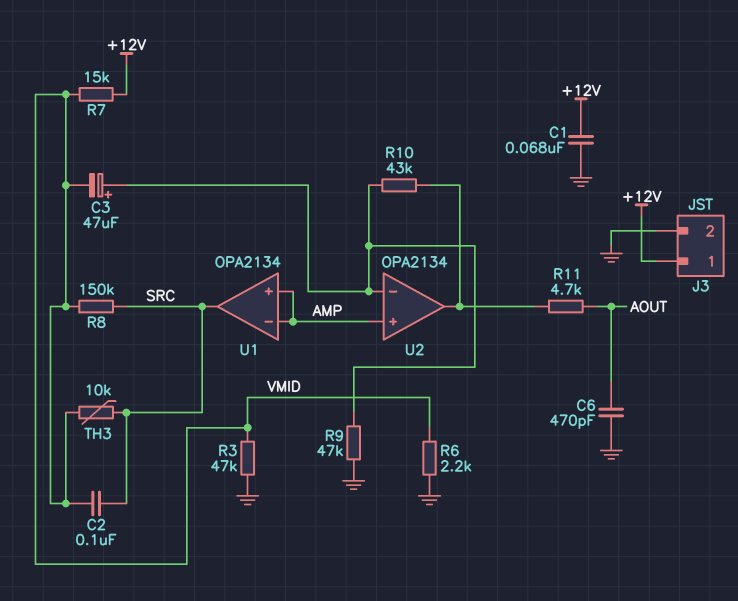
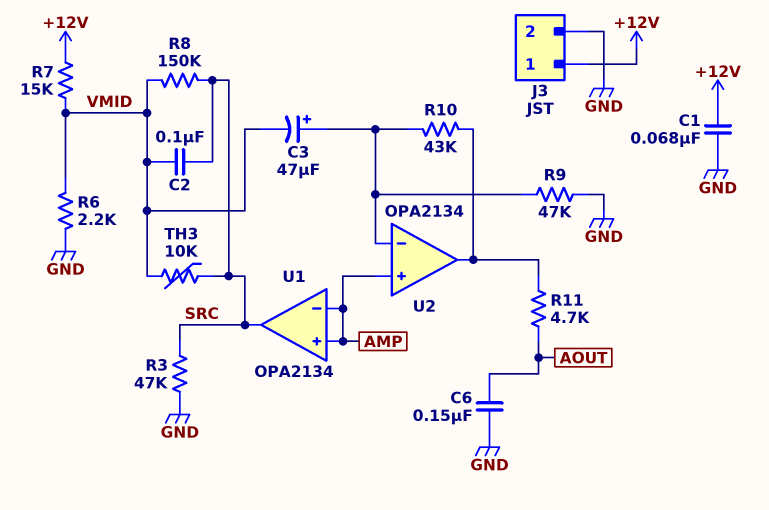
C6: 470pF (AOUT, GND) -> 150nF (AOUT, GND)
R3: 47k (GND, VMID) -> 47k (GND, SRC)

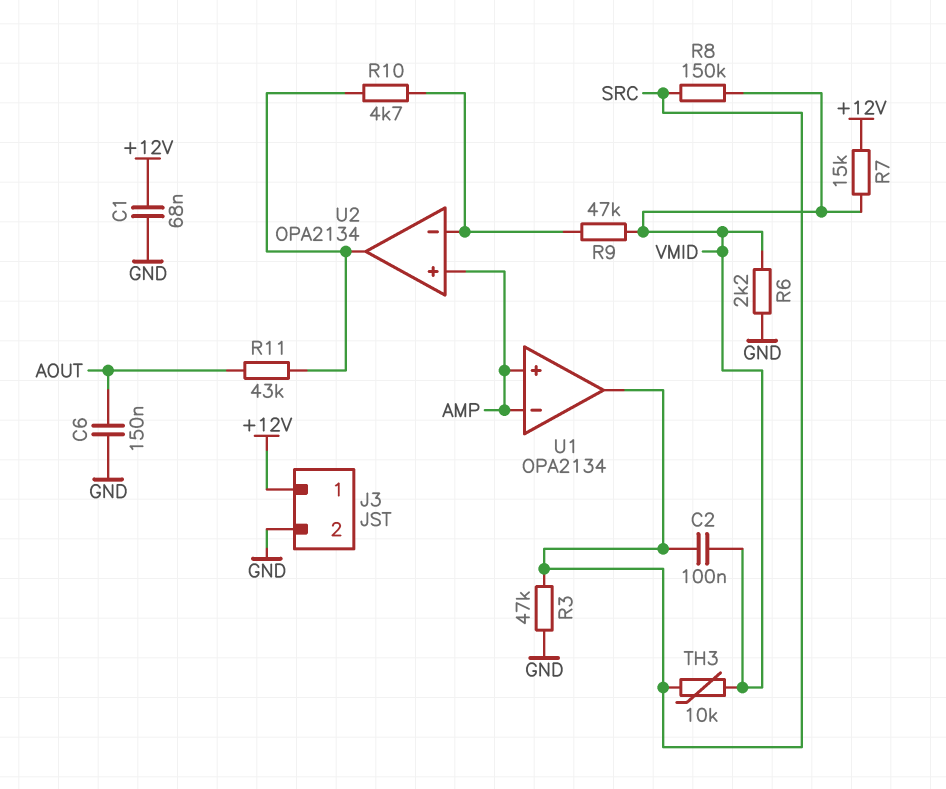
C3: 47uF (plus U2/in-, minus VMID) -> none
R9: 47k (GND, U2/in-) -> 47k (U2/in-, VMID)
R10: 43k (U2/in-, U2/out) -> 4.7k (U2/in-, U2/out)
R11: 4.7k (AOUT, U2/out) -> 43k (AOUT, U2/out)

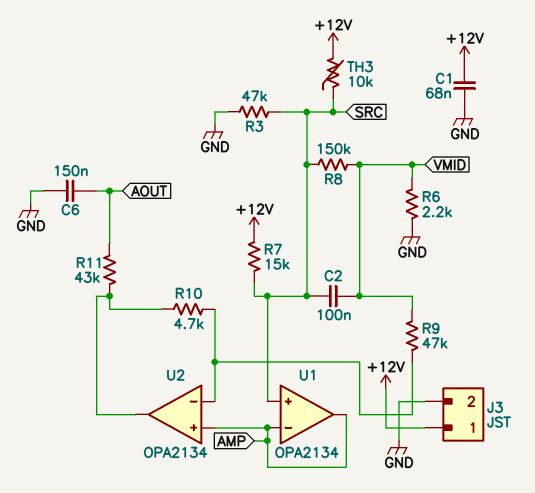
R7: 15k (+12V, VMID) -> 15k (+12V, SRC)
TH3: 10k (SRC, VMID) -> 10k (+12V, SRC)
U1 pin in+: AMP -> SRC
U1 pin out: SRC -> AMP

